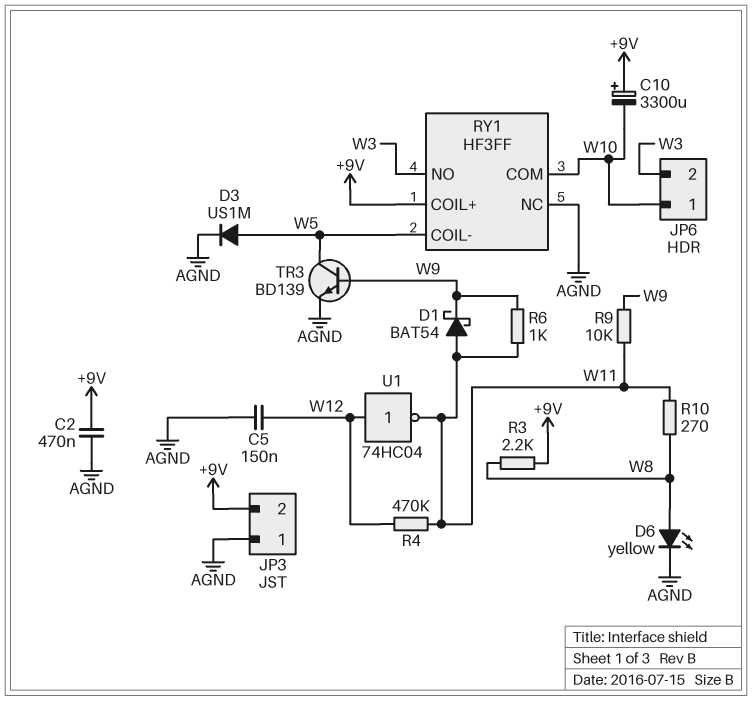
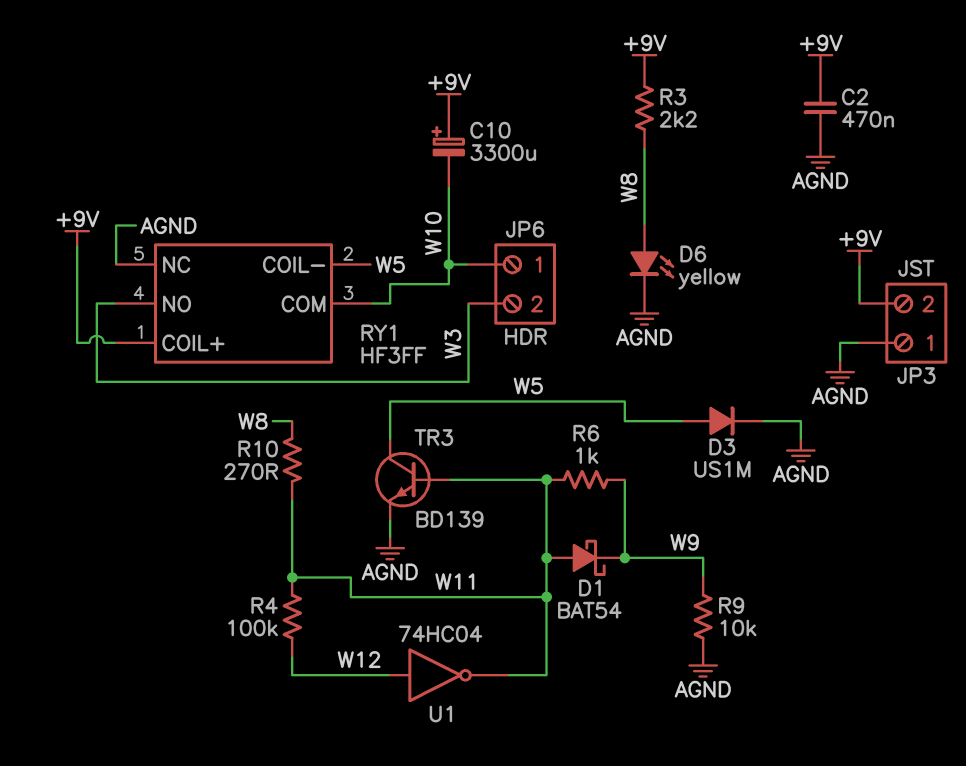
C5: 150nF (AGND, W12) -> none
R4: 470k (W11, W12) -> 100k (W11, W12)
R9: 10k (W9, W11) -> 10k (AGND, W9)
TR3: NPN BD139 (B W9, C W5, E AGND) -> NPN BD139 (B W11, C W5, E AGND)

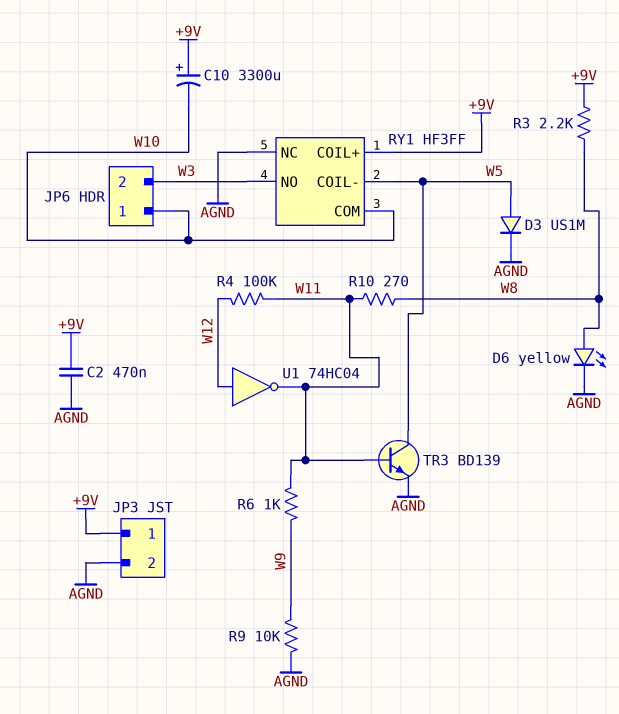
D1: schottky BAT54 (A W11, K W9) -> none
JP3 pin 1: AGND -> +9V
JP3 pin 2: +9V -> AGND

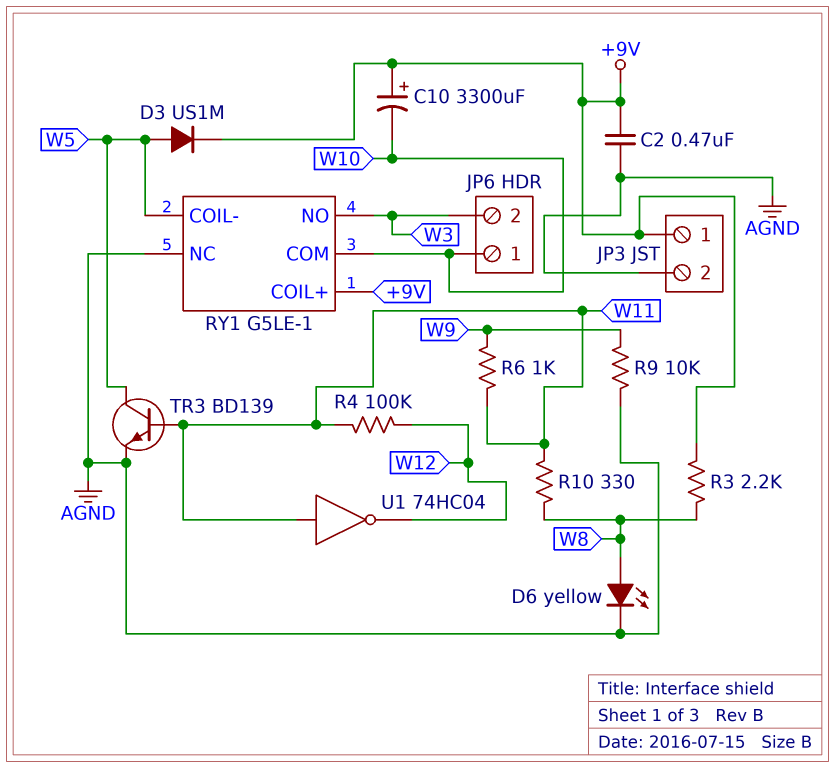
D3: diode US1M (A W5, K AGND) -> diode US1M (A W5, K +9V)
R10: 270 (W8, W11) -> 330 (W8, W11)
RY1: HF3FF -> G5LE-1
U1: NOT 74HC04 (in W12, out W11) -> NOT 74HC04 (in W11, out W12)

